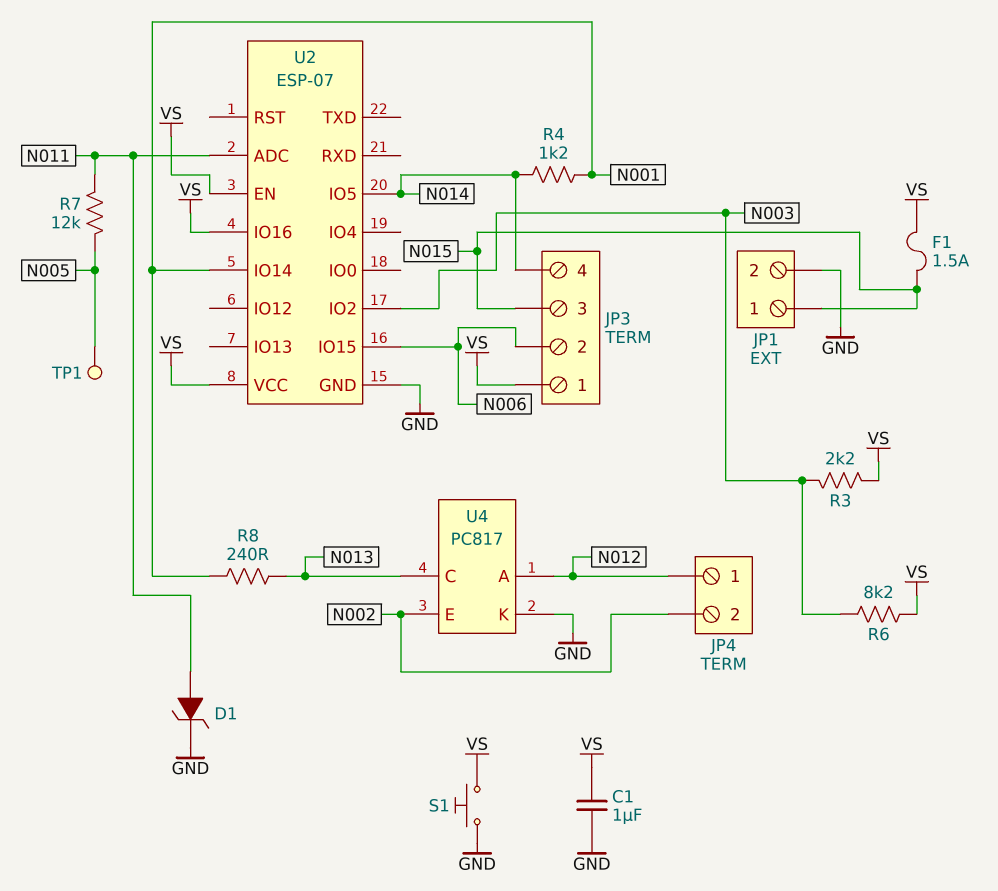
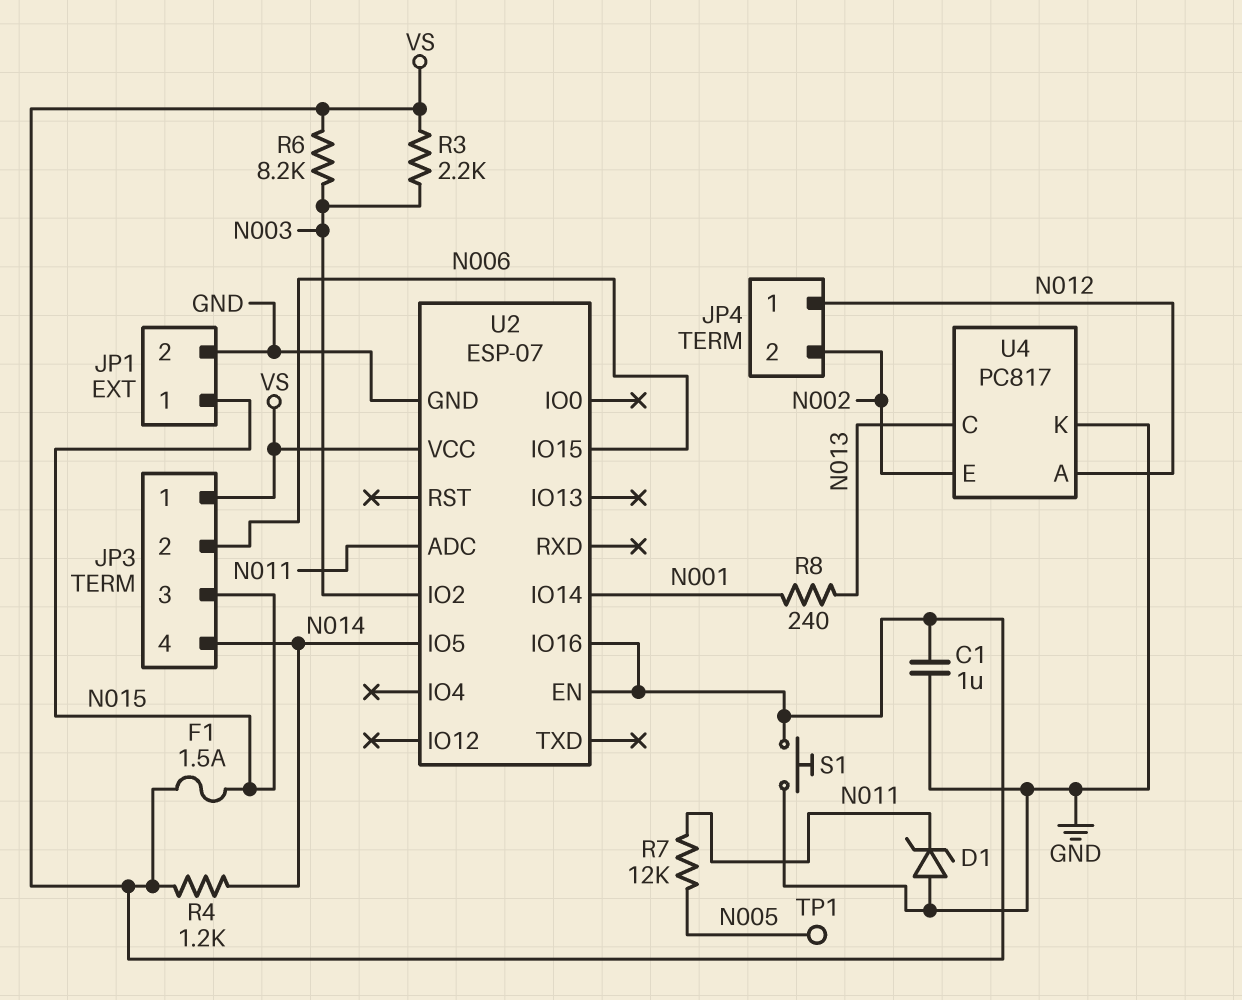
D1: zener (A N011, K GND) -> zener (A GND, K N011)
R4: 1.2k (N001, N014) -> 1.2k (N014, VS)

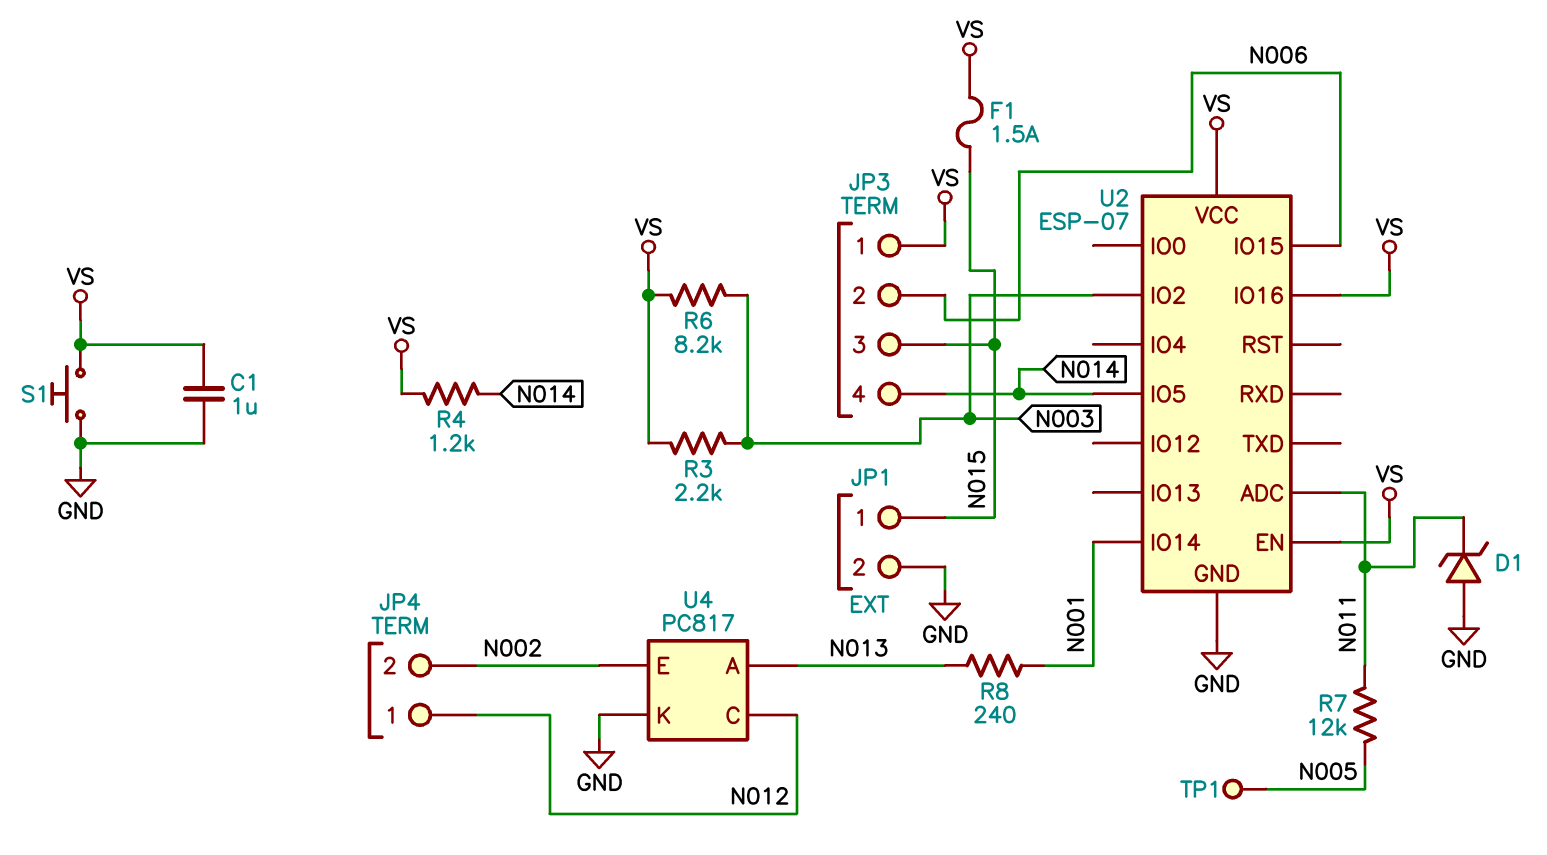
U4 pin A: N012 -> N013
U4 pin C: N013 -> N012

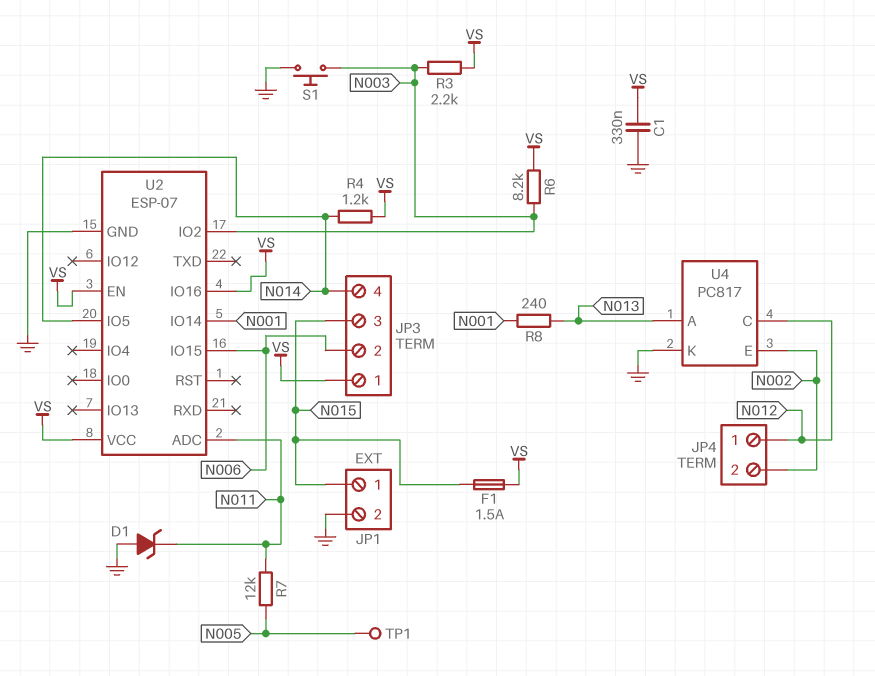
C1: 1uF (GND, VS) -> 330nF (GND, VS)
S1: button (GND, VS) -> button (GND, N003)

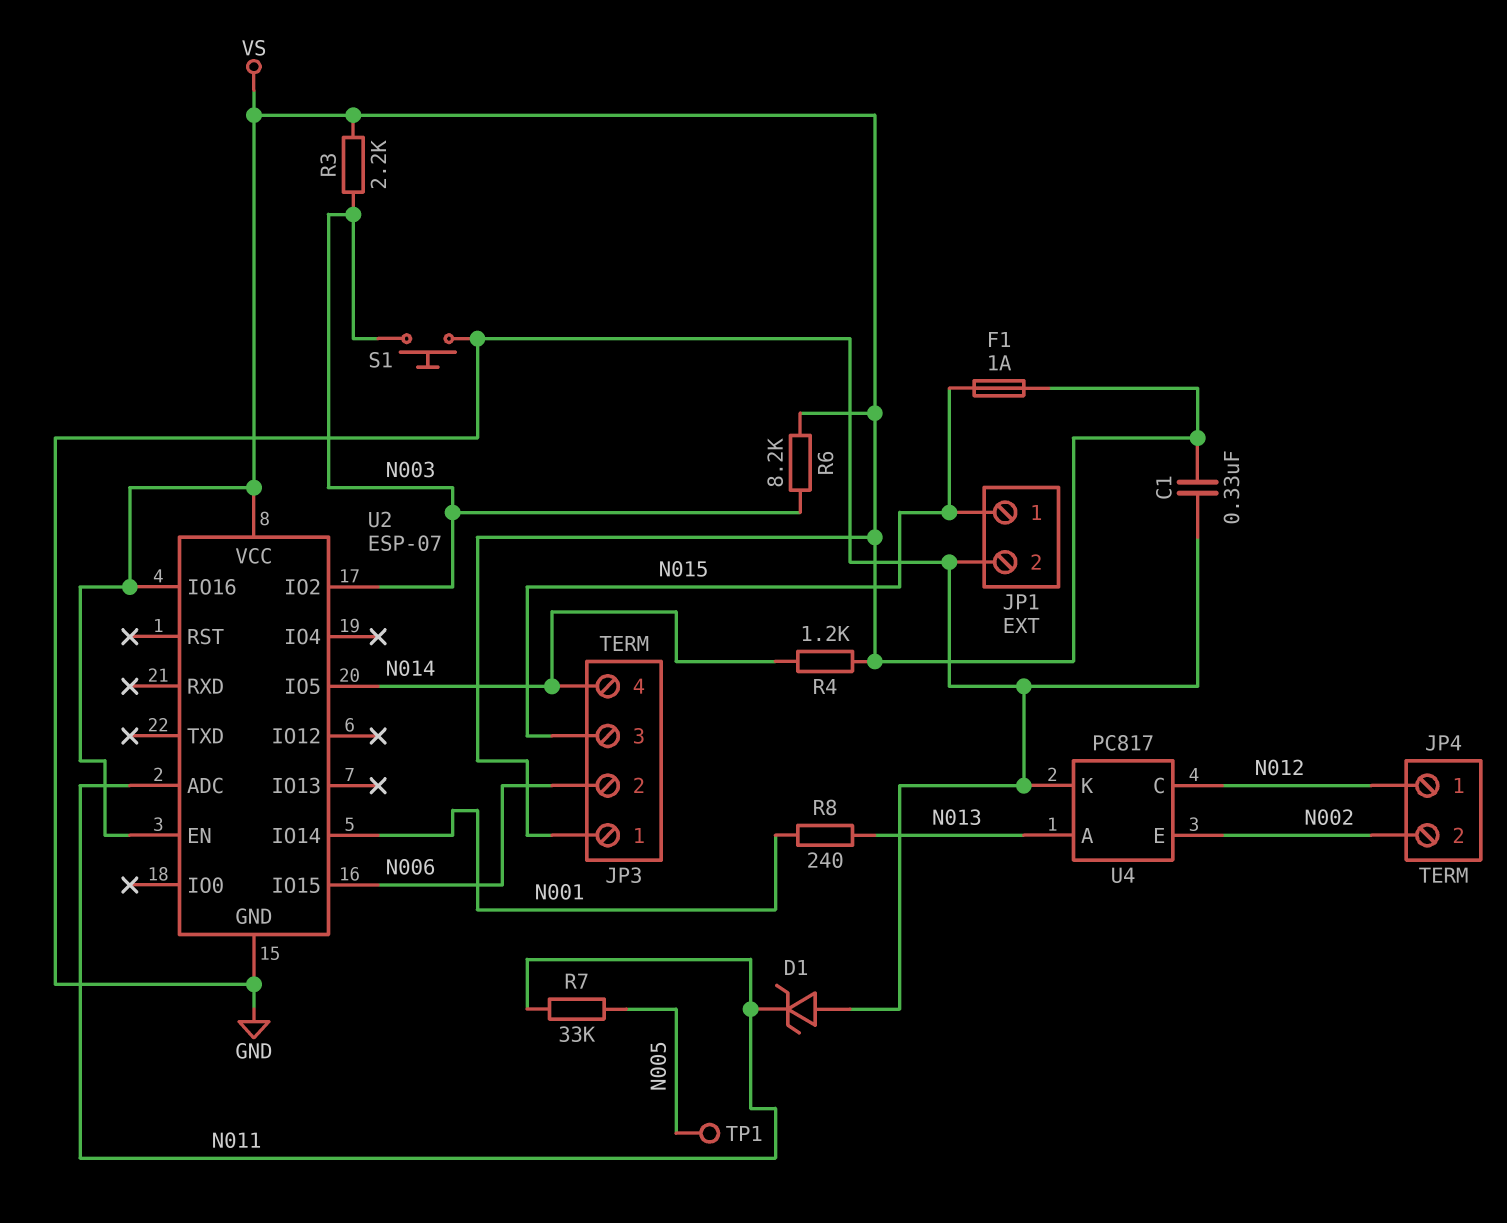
F1: 1.5A (N015, VS) -> 1A (N015, VS)
R7: 12k (N005, N011) -> 33k (N005, N011)

